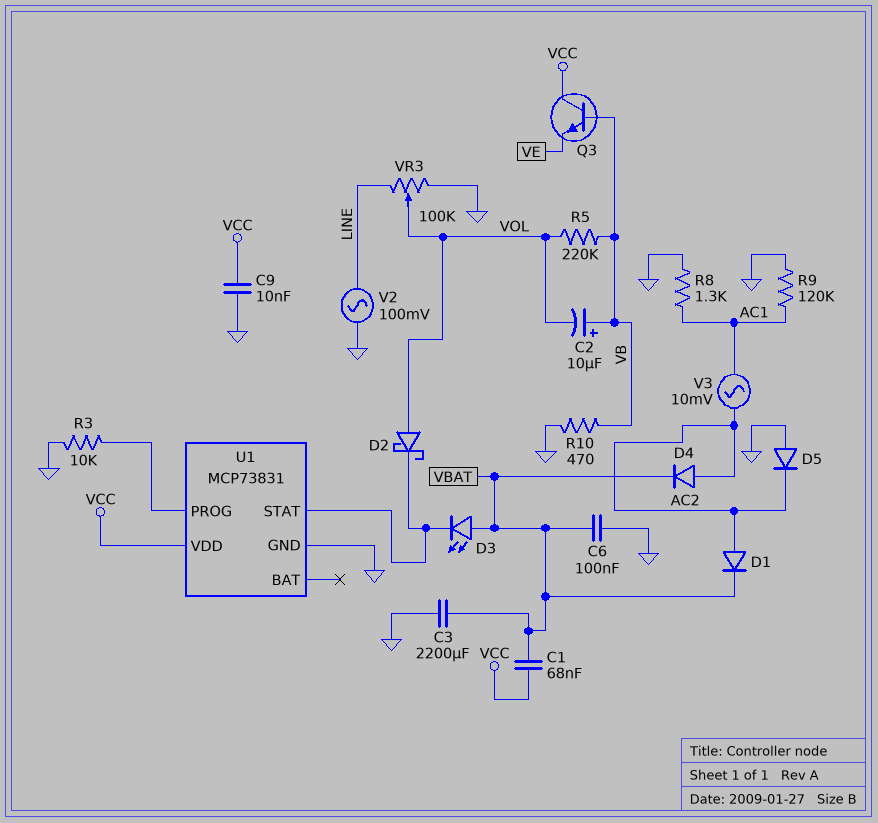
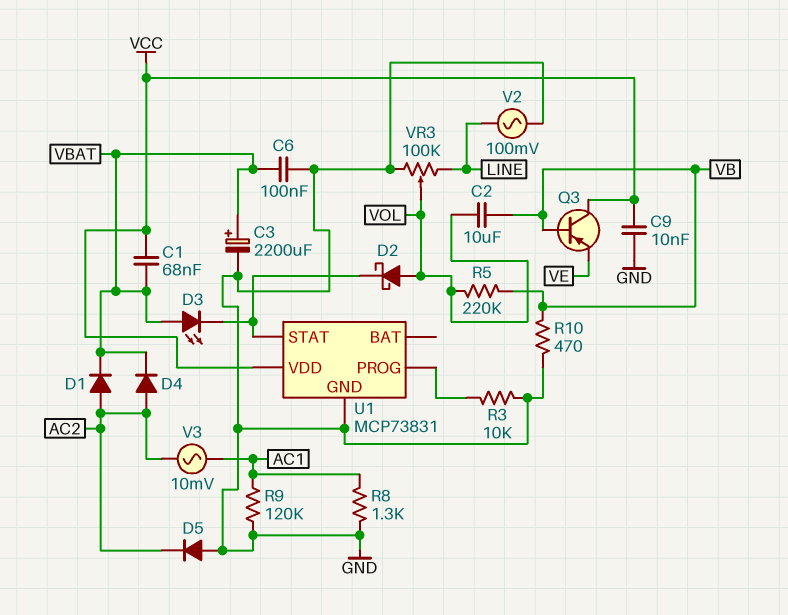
C2: 10uF (plus VB, minus VOL) -> 10uF (VB, VOL)
C3: 2200uF (GND, VBAT) -> 2200uF (plus VBAT, minus GND)
Q3: NPN (B VB, C VCC, E VE) -> PNP (B VB, C VCC, E VE)

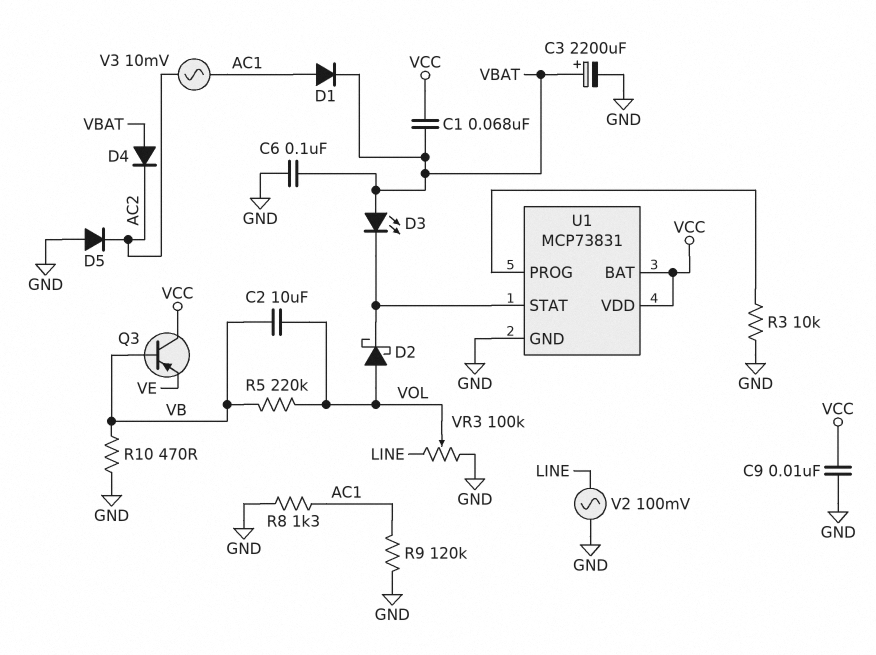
D1: diode (A AC2, K VBAT) -> diode (A AC1, K VBAT)
D4: diode (A AC2, K VBAT) -> diode (A VBAT, K AC2)
U1 pin BAT: none -> VCC

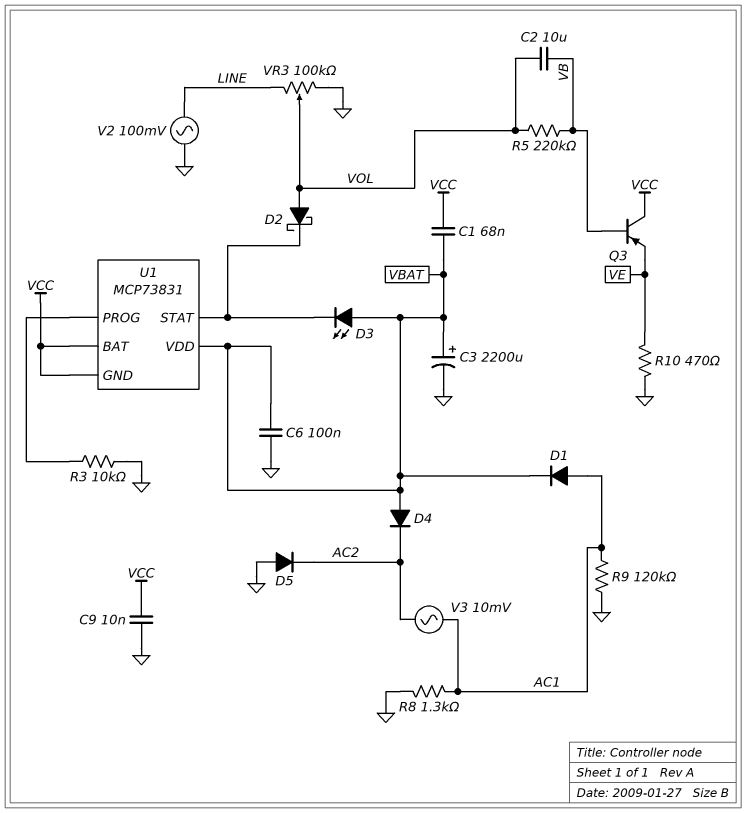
R10: 470 (GND, VB) -> 470 (GND, VE)
U1 pin GND: GND -> VCC
U1 pin VDD: VCC -> VBAT

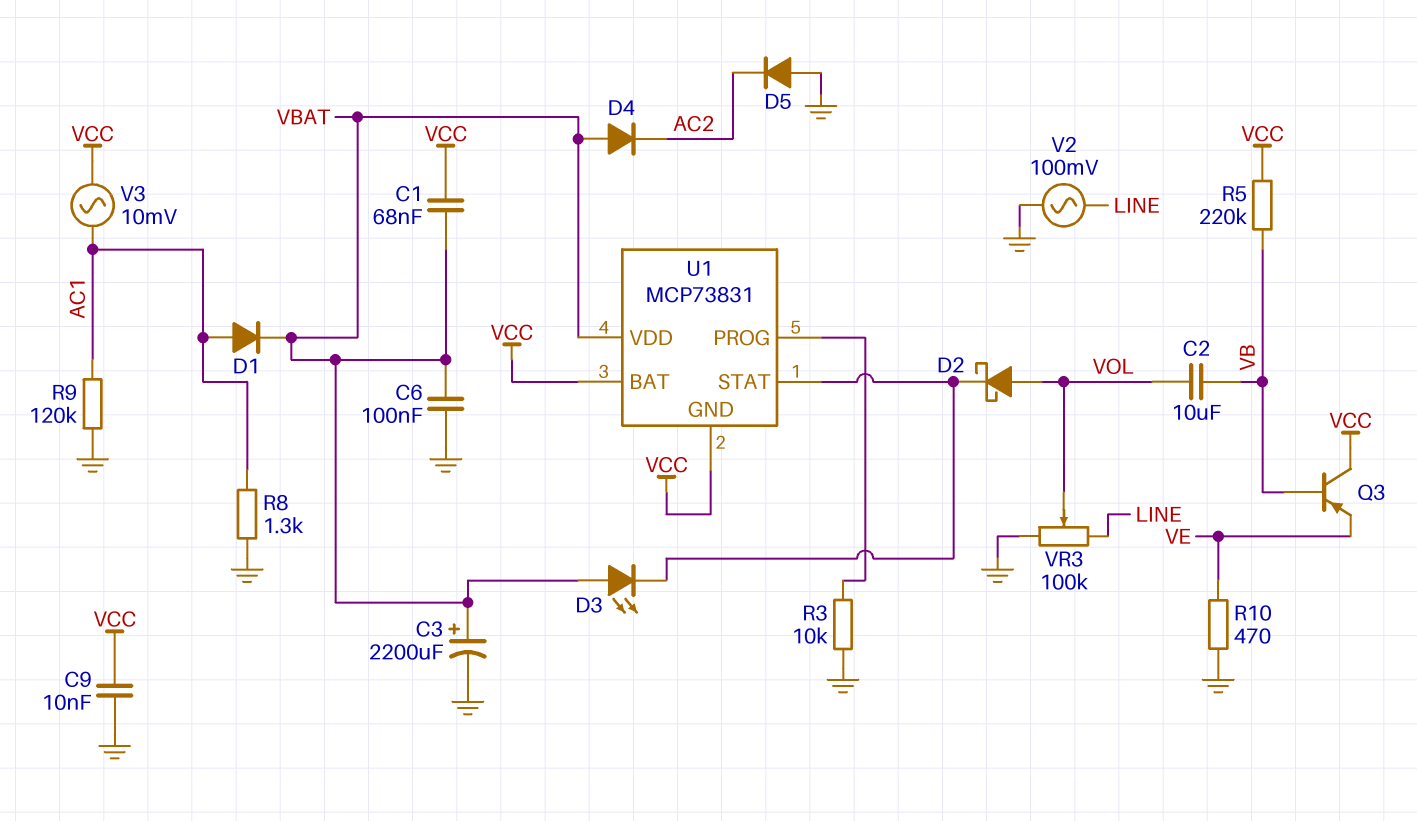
R5: 220k (VB, VOL) -> 220k (VB, VCC)
V3: AC 10mV (AC1, AC2) -> AC 10mV (AC1, VCC)

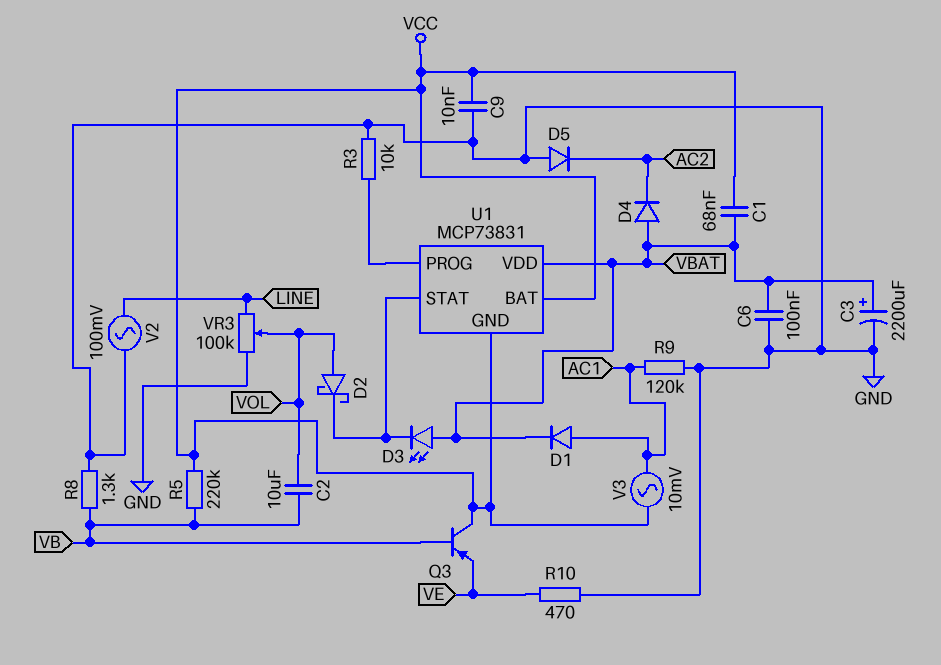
R8: 1.3k (AC1, GND) -> 1.3k (GND, VB)

